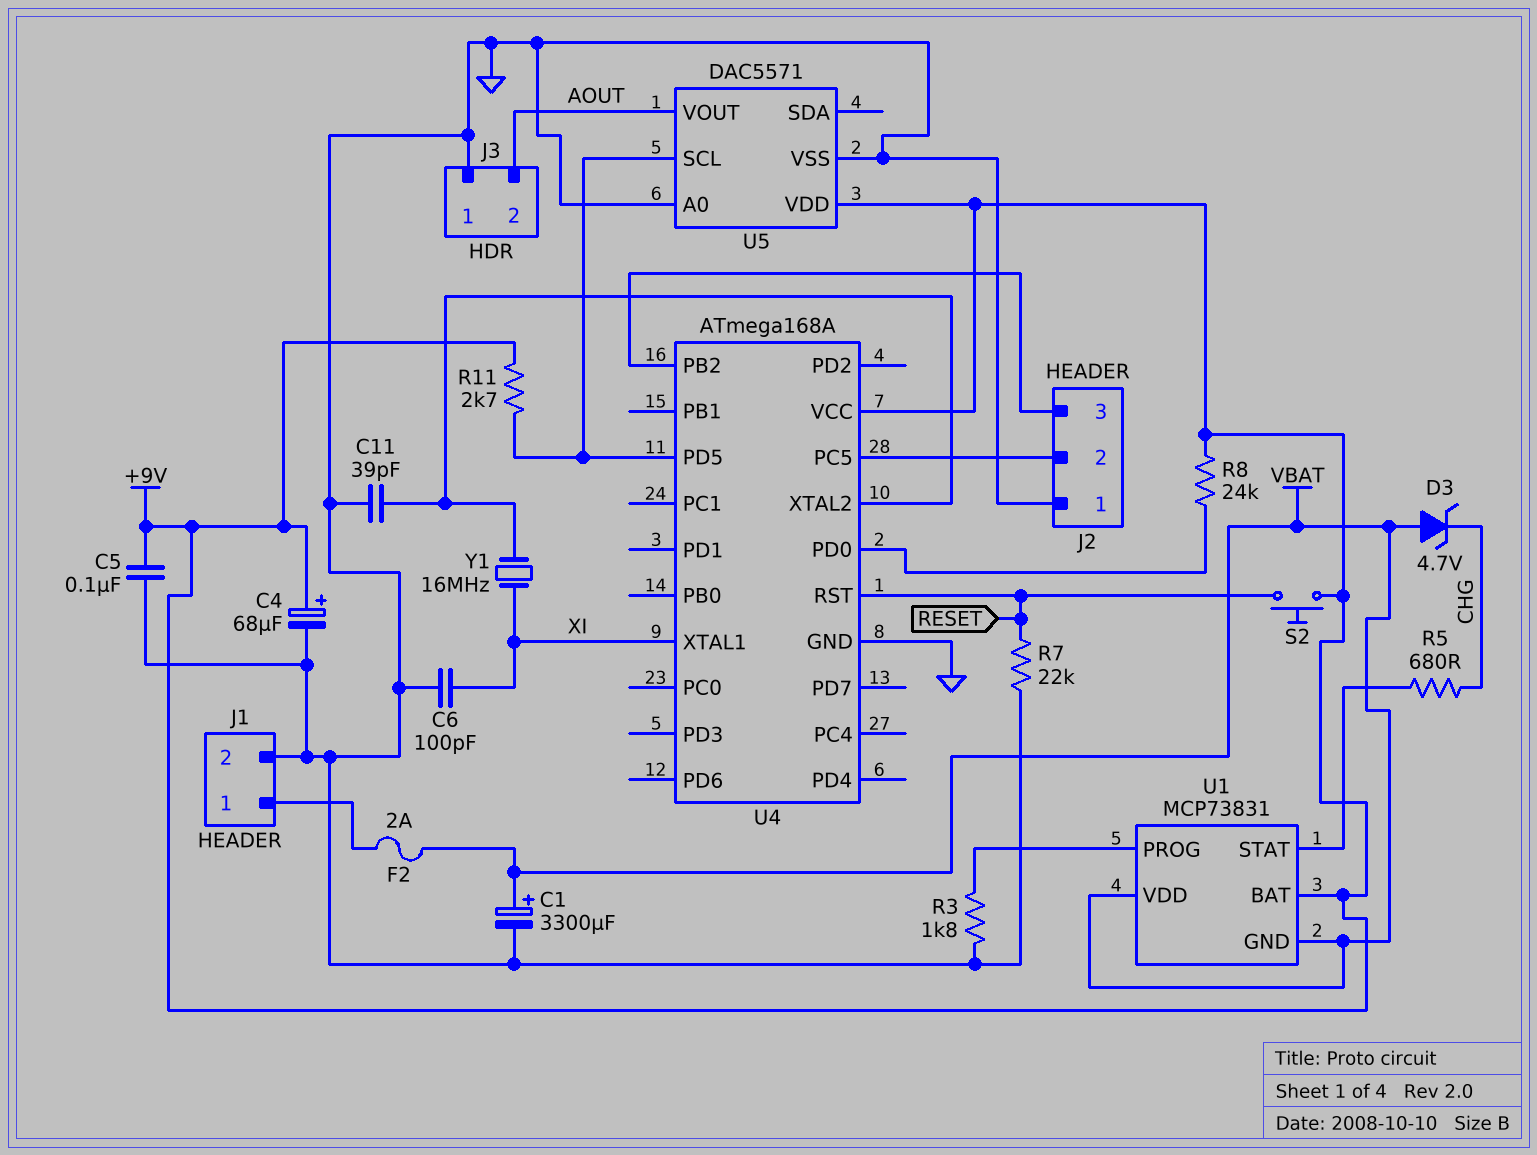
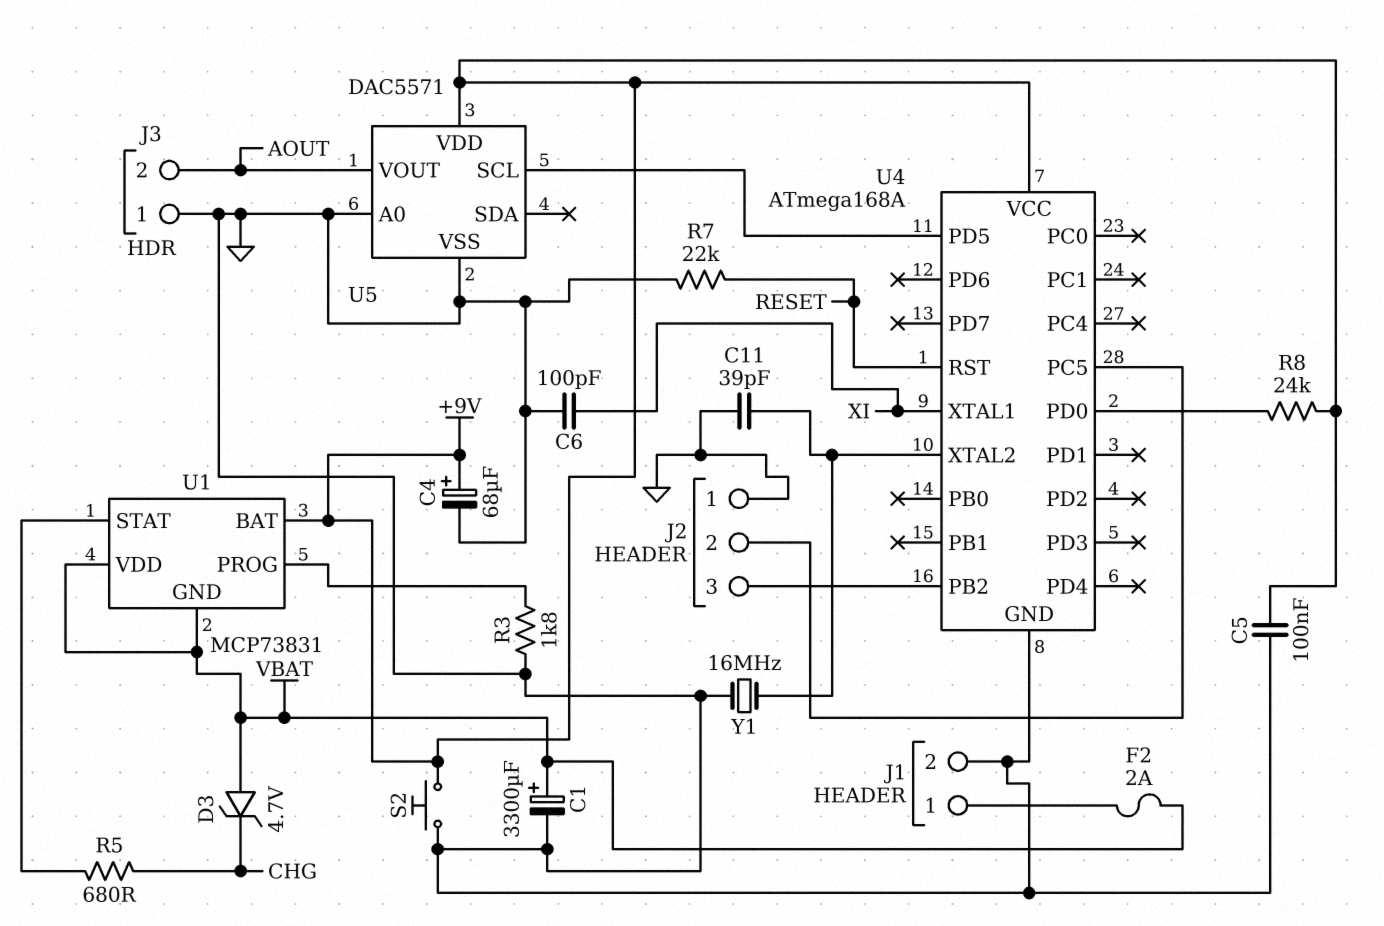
R11: 2.7k (+9V, U4/PD5) -> none
S2: button (+9V, RESET) -> button (+9V, GND)
Y1: 16MHz (U4/XTAL2, XI) -> 16MHz (GND, U4/XTAL2)

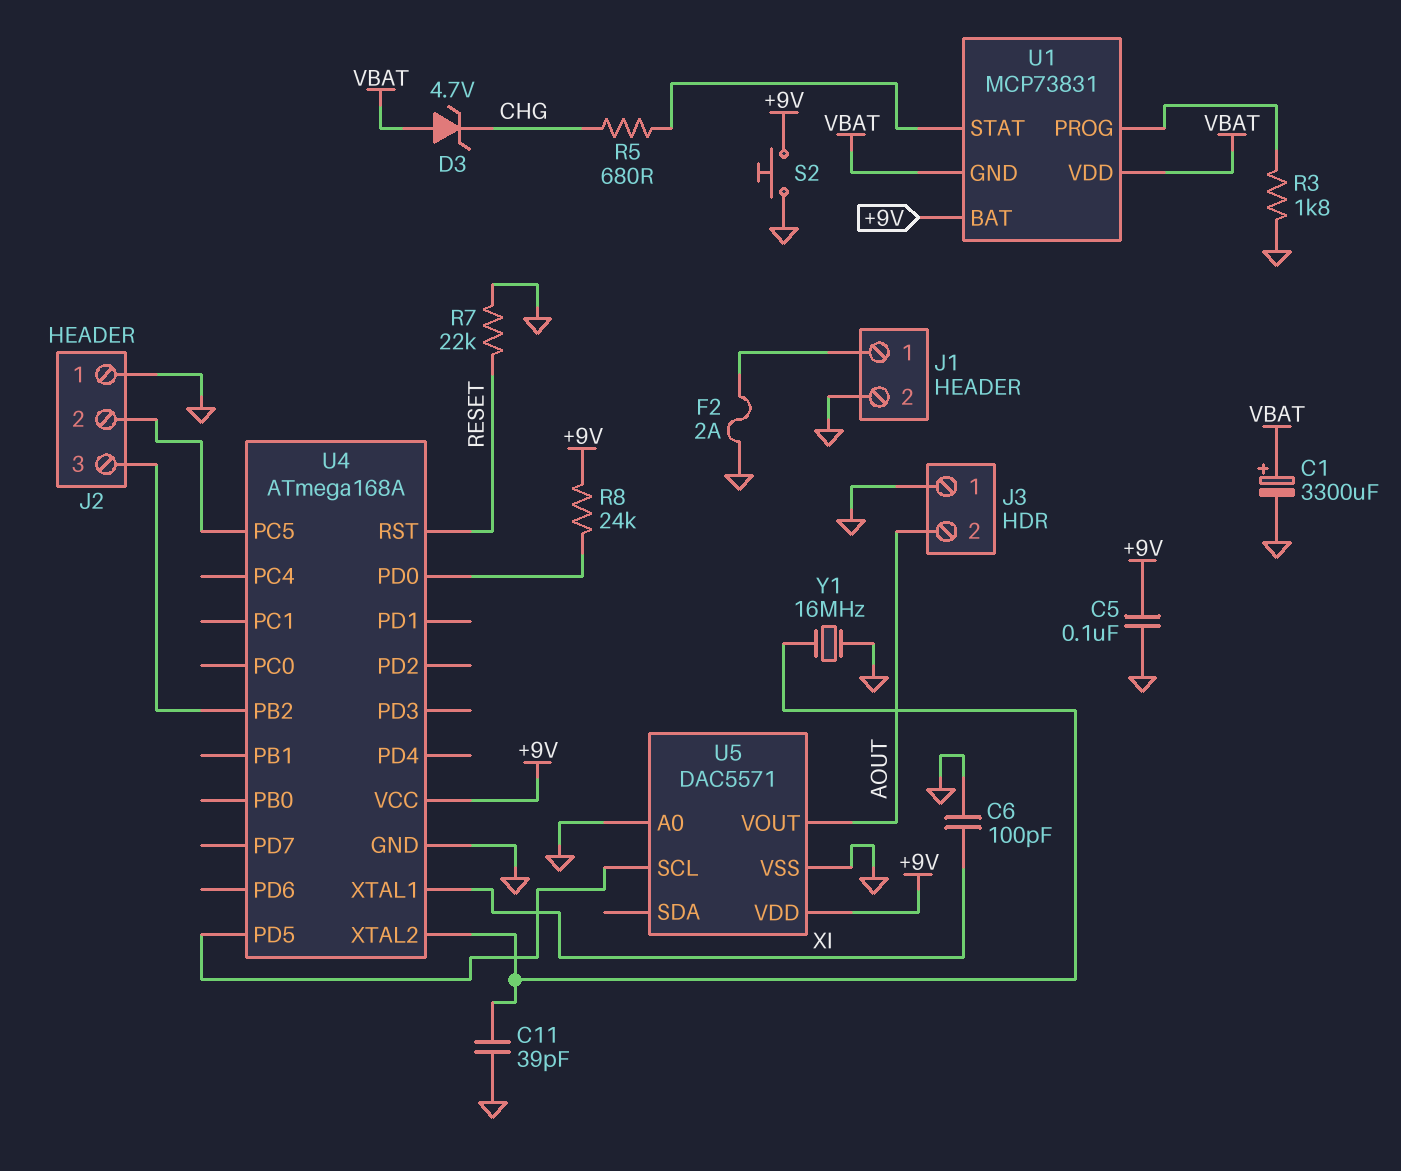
C4: 68uF (plus +9V, minus GND) -> none
F2: 2A (J1/1, VBAT) -> 2A (GND, J1/1)

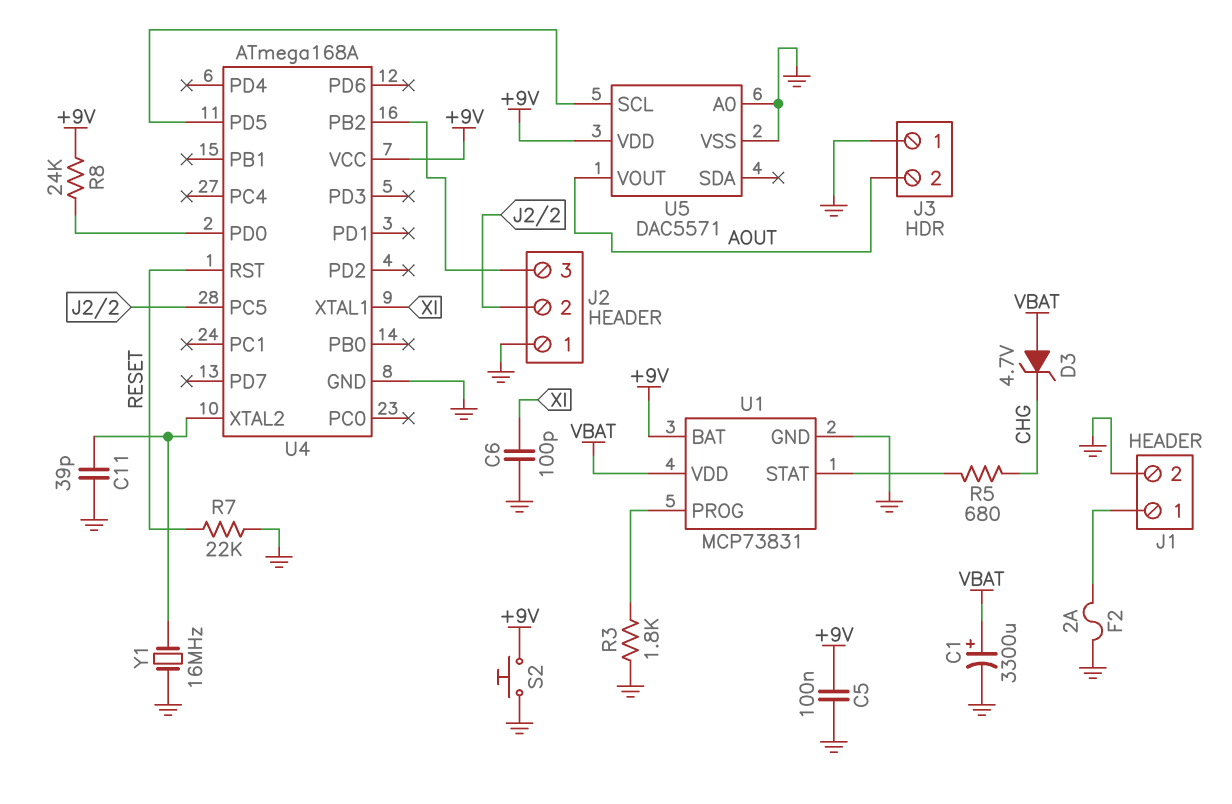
U1 pin GND: VBAT -> GND

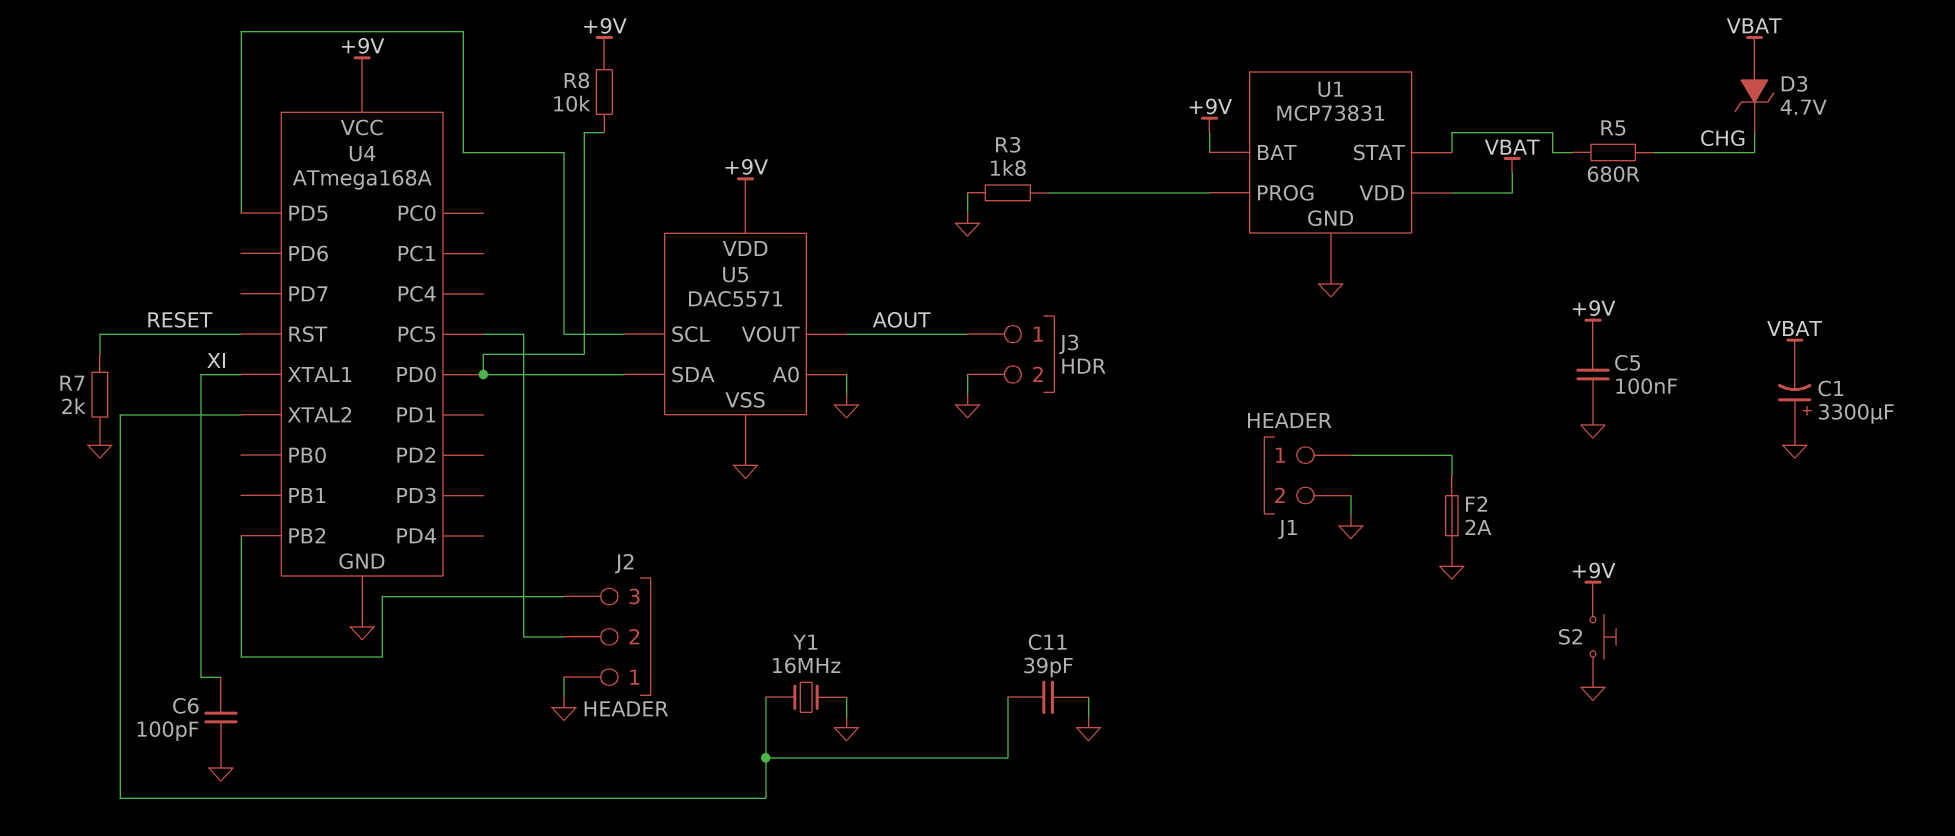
C1: 3300uF (plus VBAT, minus GND) -> 3300uF (plus GND, minus VBAT)
J3 pin 1: GND -> AOUT
J3 pin 2: AOUT -> GND
R7: 22k (GND, RESET) -> 2k (GND, RESET)
R8: 24k (+9V, U4/PD0) -> 10k (+9V, U4/PD0)
U5 pin SDA: none -> U4/PD0

